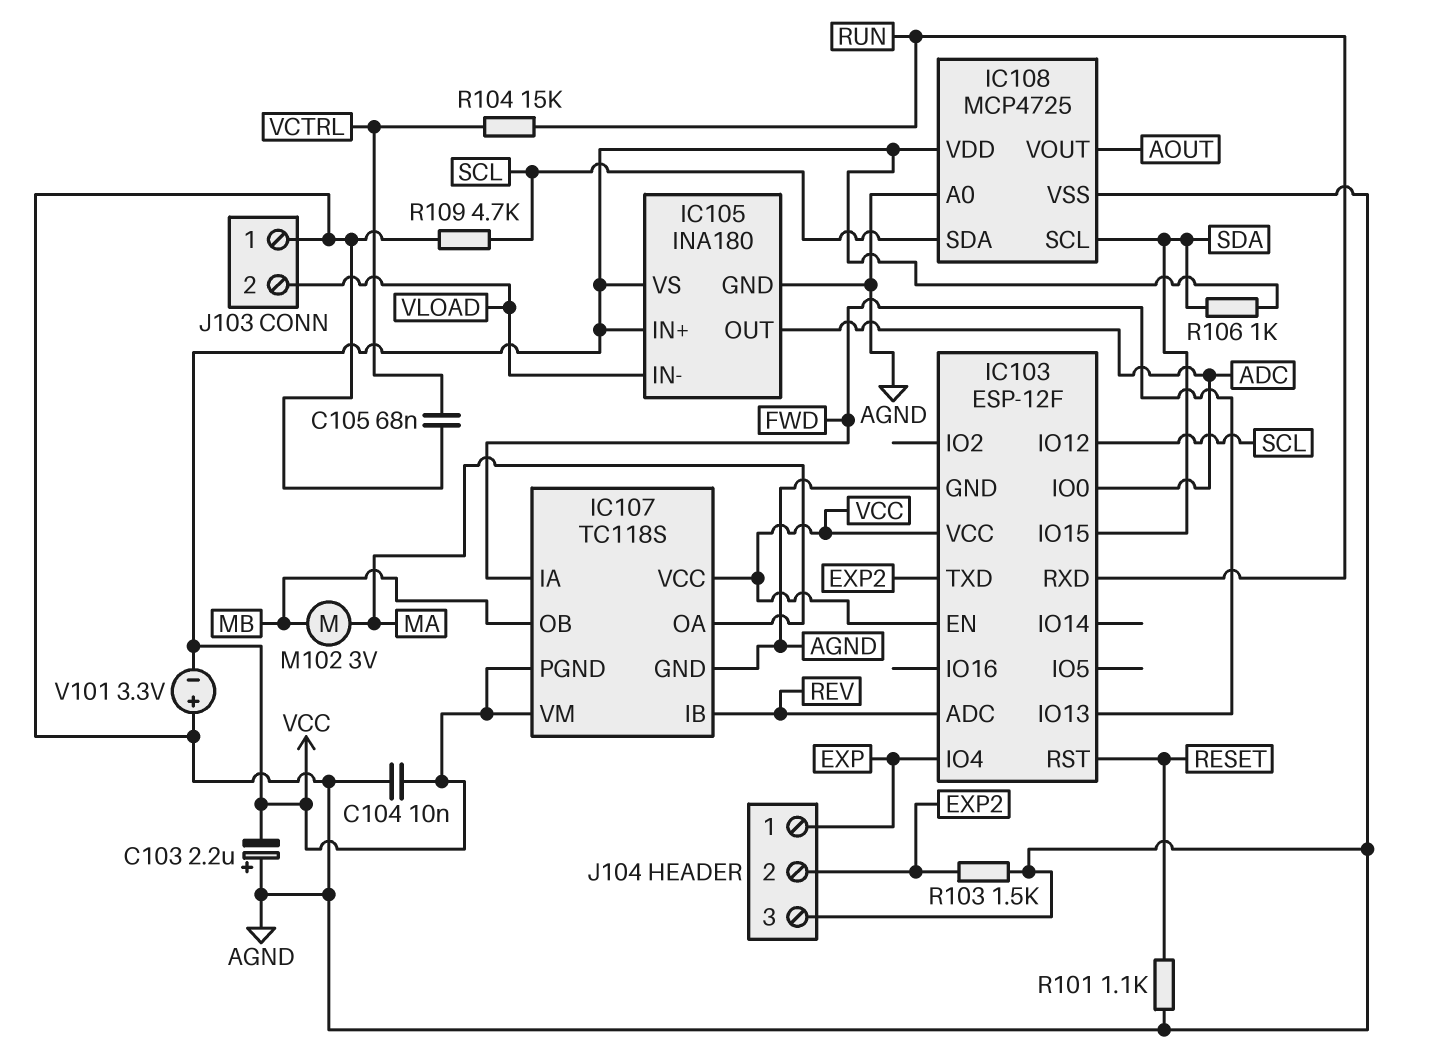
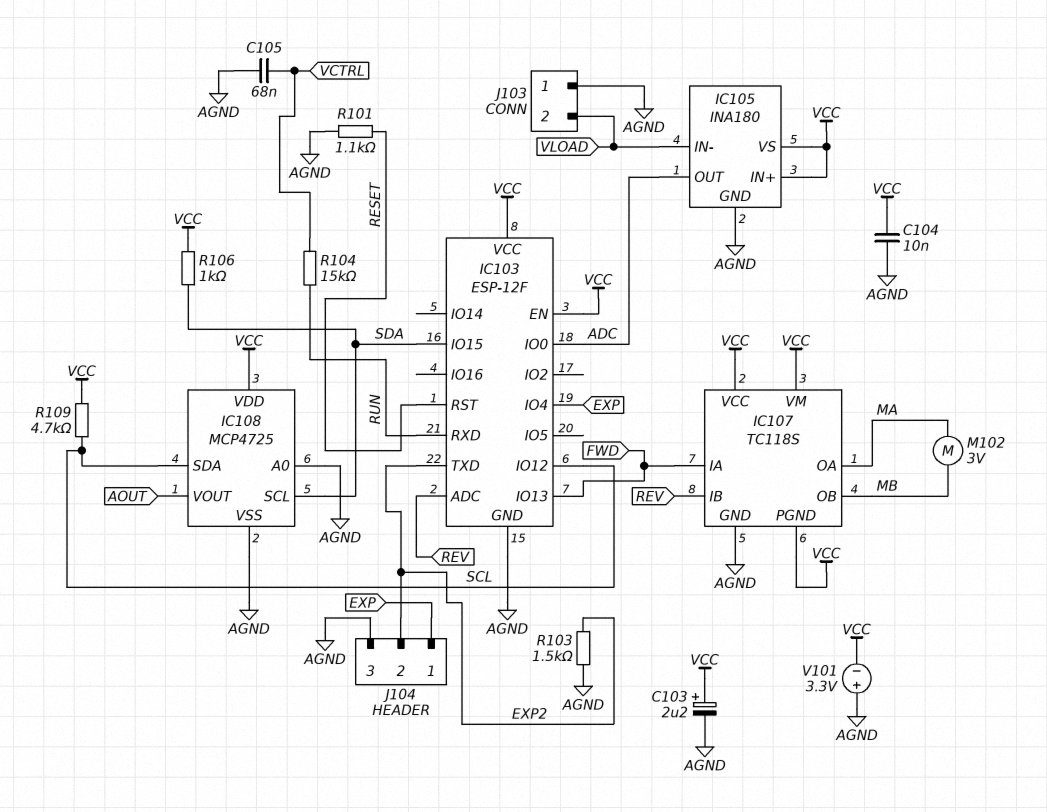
C103: 2.2uF (plus AGND, minus VCC) -> 2.2uF (plus VCC, minus AGND)
R109: 4.7k (AGND, SCL) -> 4.7k (SCL, VCC)

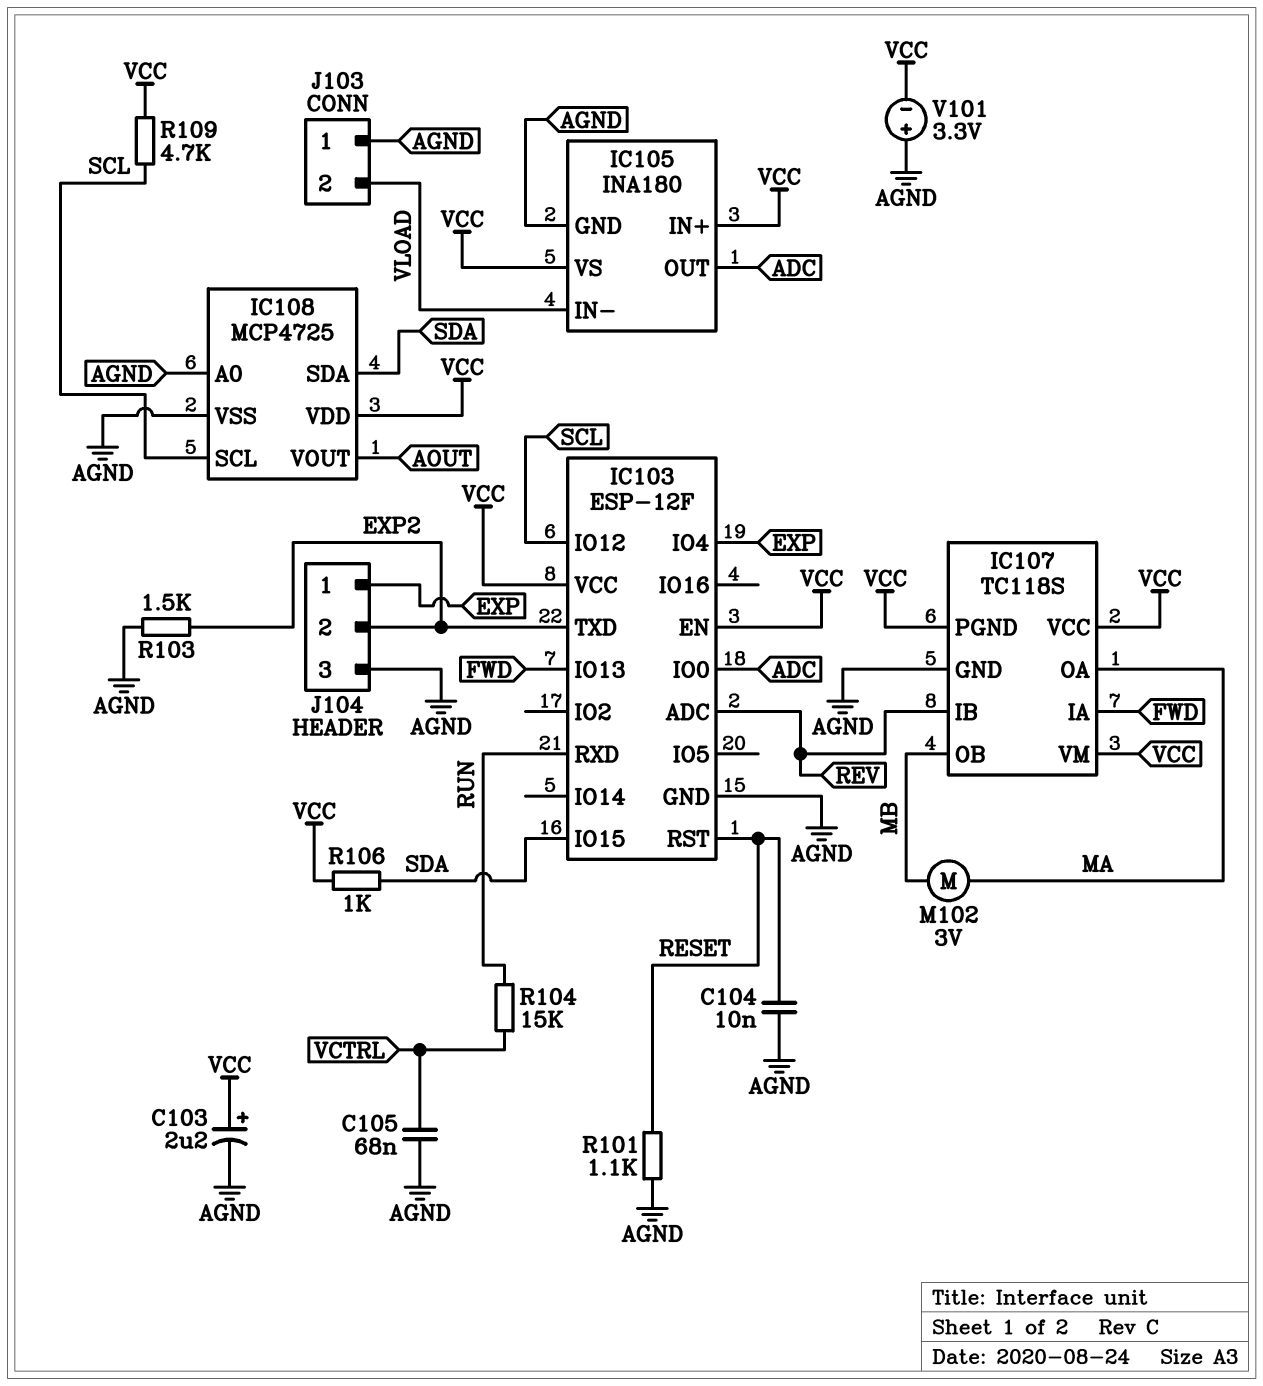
C104: 10nF (AGND, VCC) -> 10nF (AGND, RESET)
IC108 pin SCL: SDA -> SCL
IC108 pin SDA: SCL -> SDA

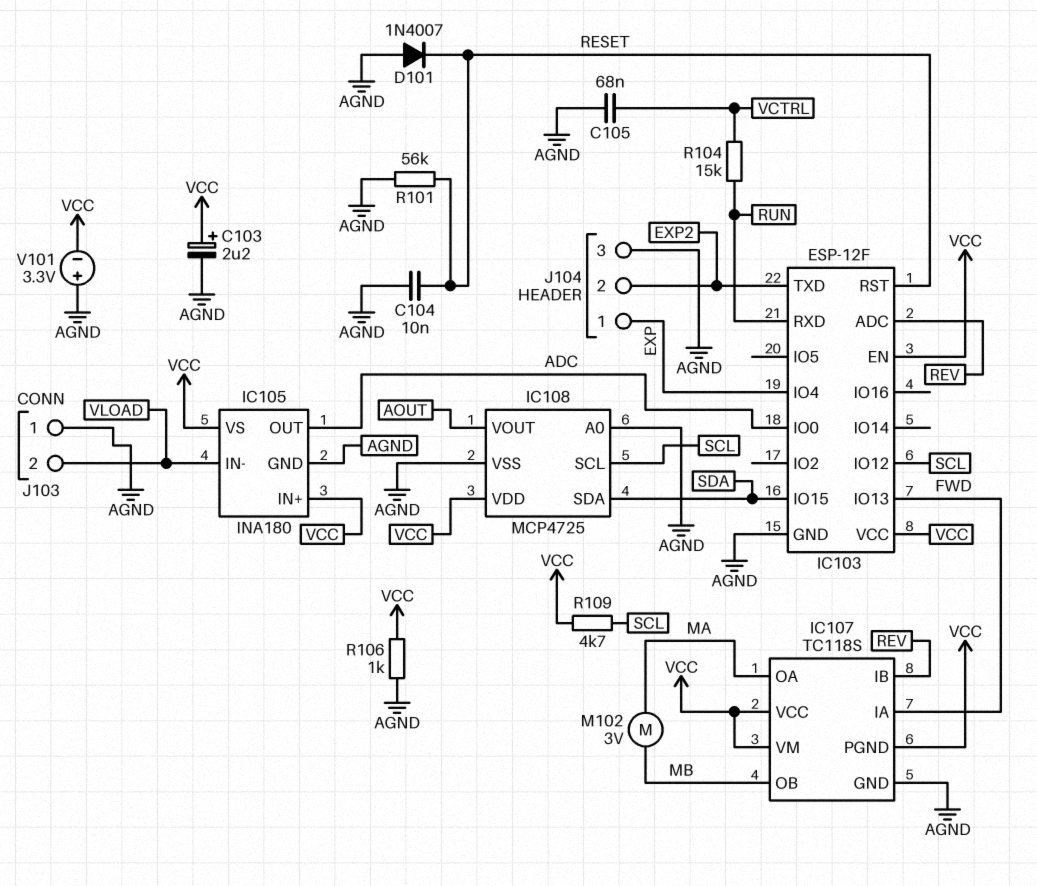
D101: none -> diode 1N4007 (A AGND, K RESET)
R101: 1.1k (AGND, RESET) -> 56k (AGND, RESET)
R103: 1.5k (AGND, EXP2) -> none
R106: 1k (SDA, VCC) -> 1k (AGND, VCC)

